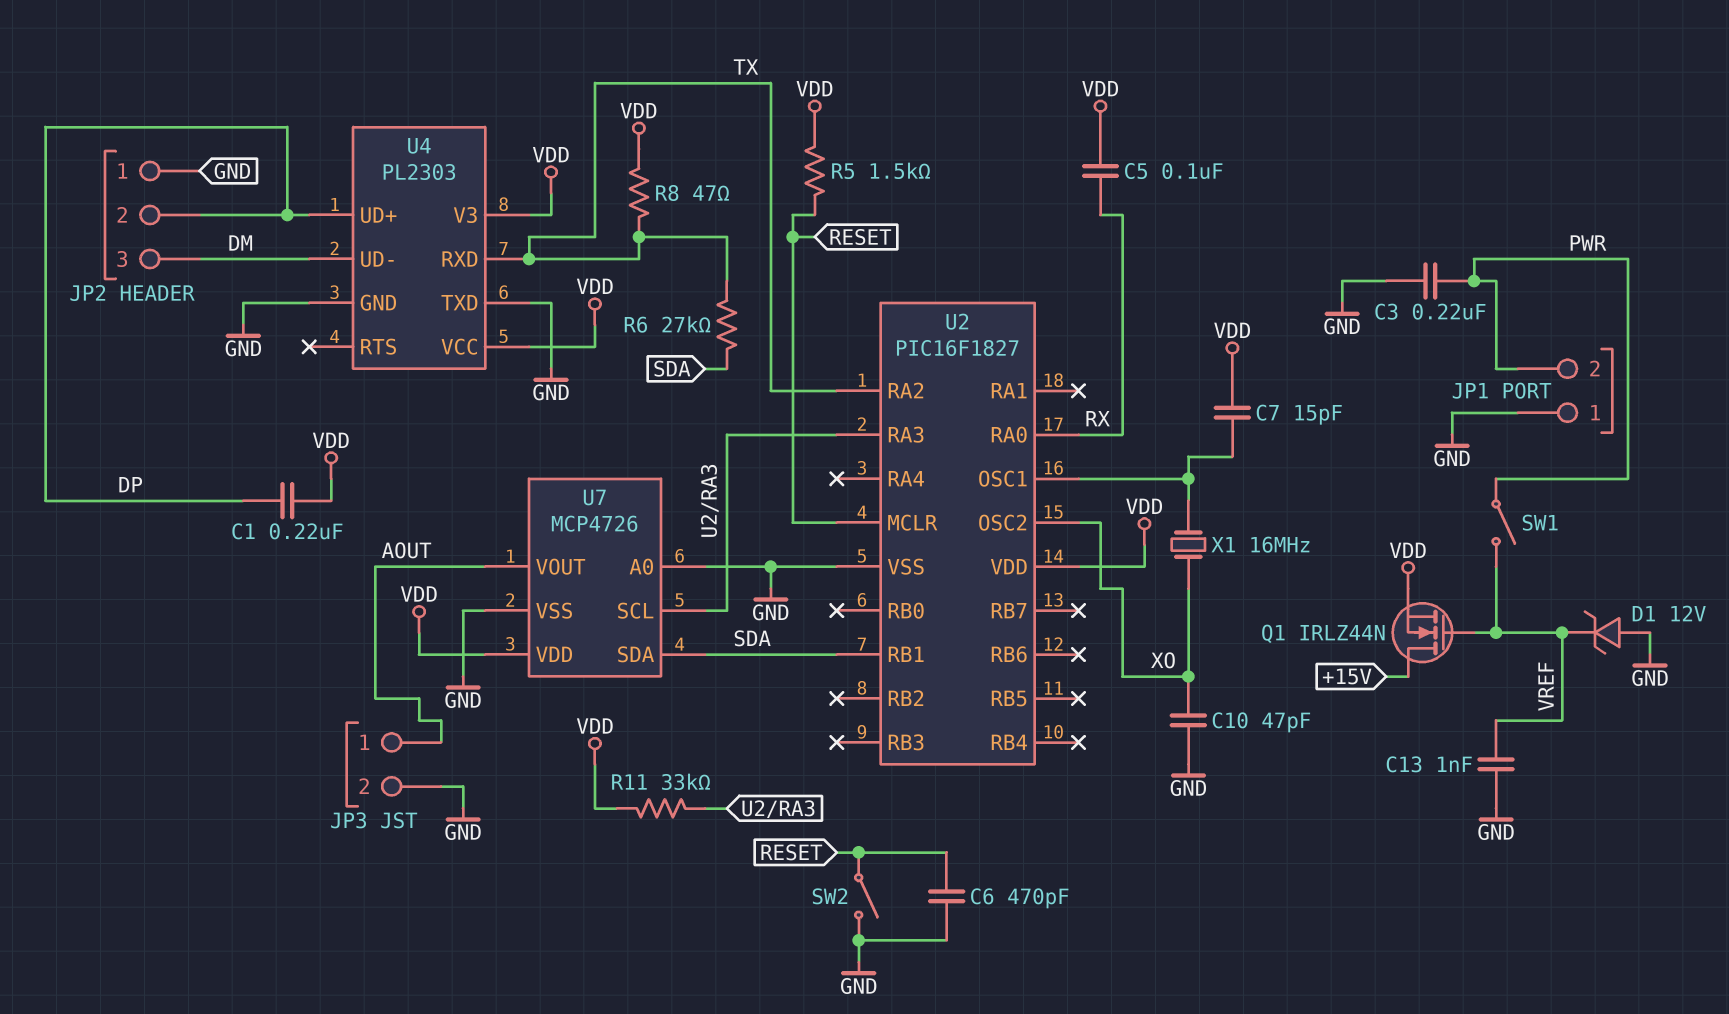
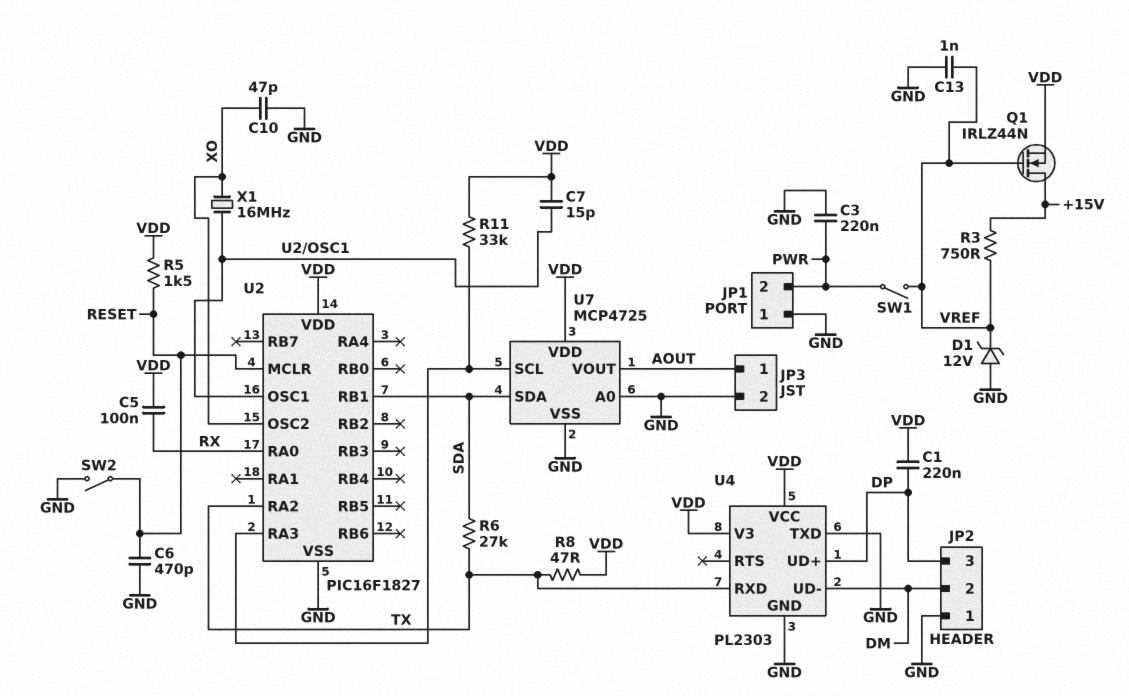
JP2 pin 2: DP -> DM
JP2 pin 3: DM -> DP
R3: none -> 750 (+15V, VREF)
U7: MCP4726 -> MCP4725

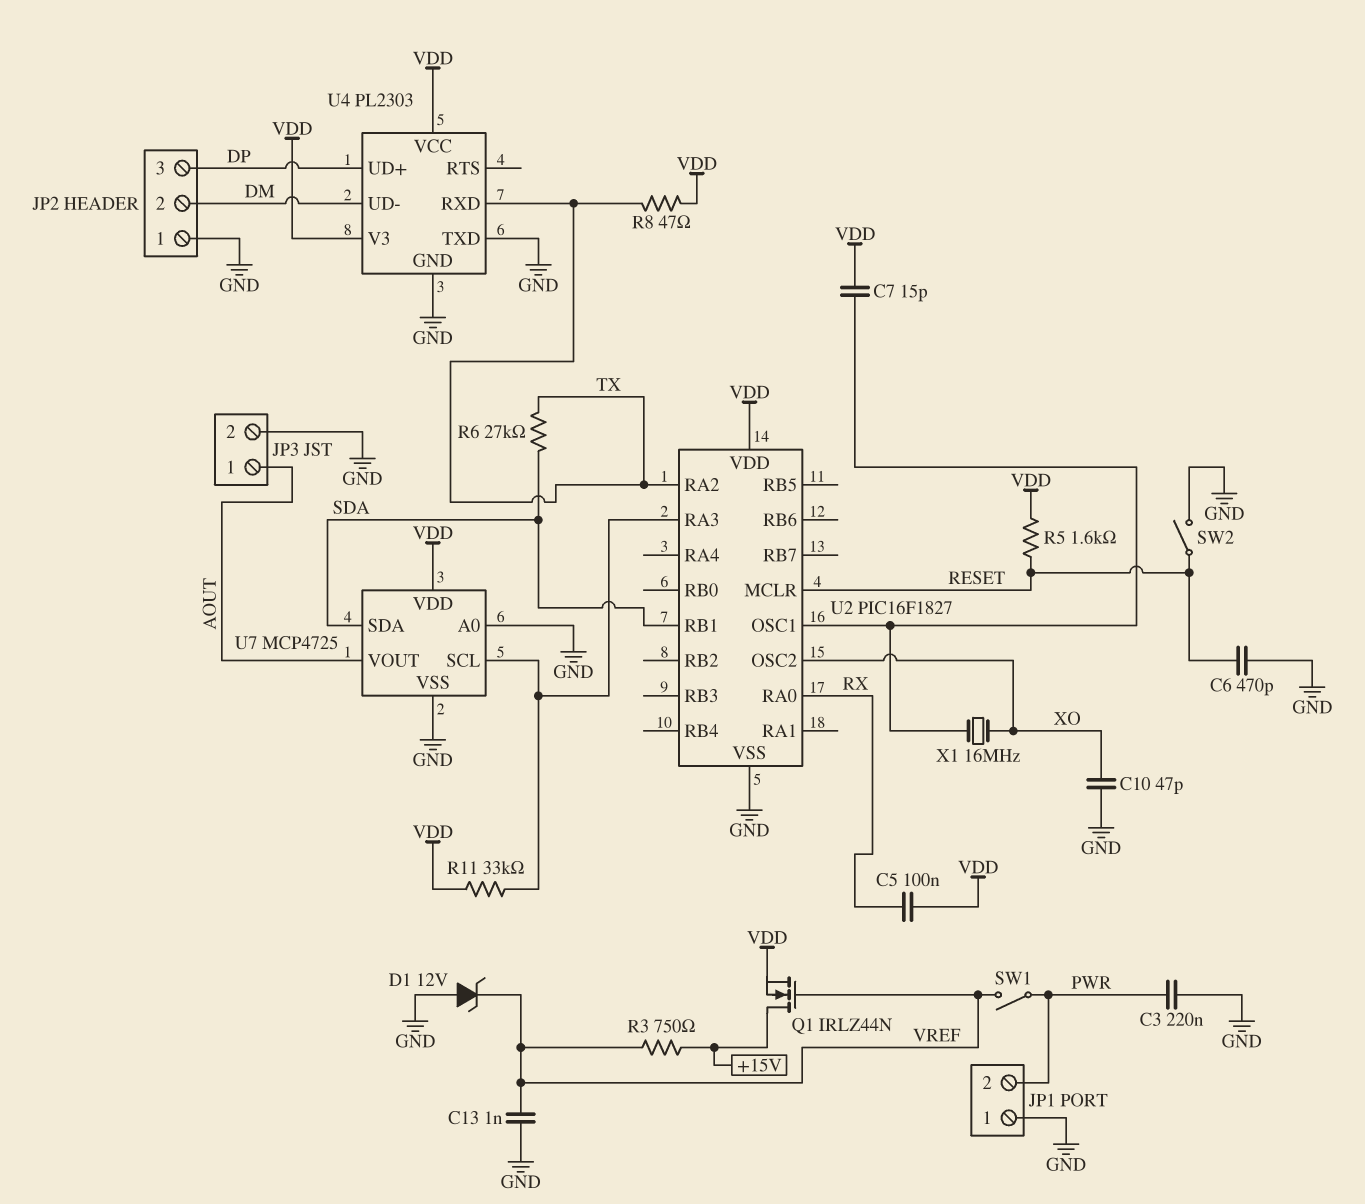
C1: 220nF (DP, VDD) -> none
R5: 1.5k (RESET, VDD) -> 1.6k (RESET, VDD)

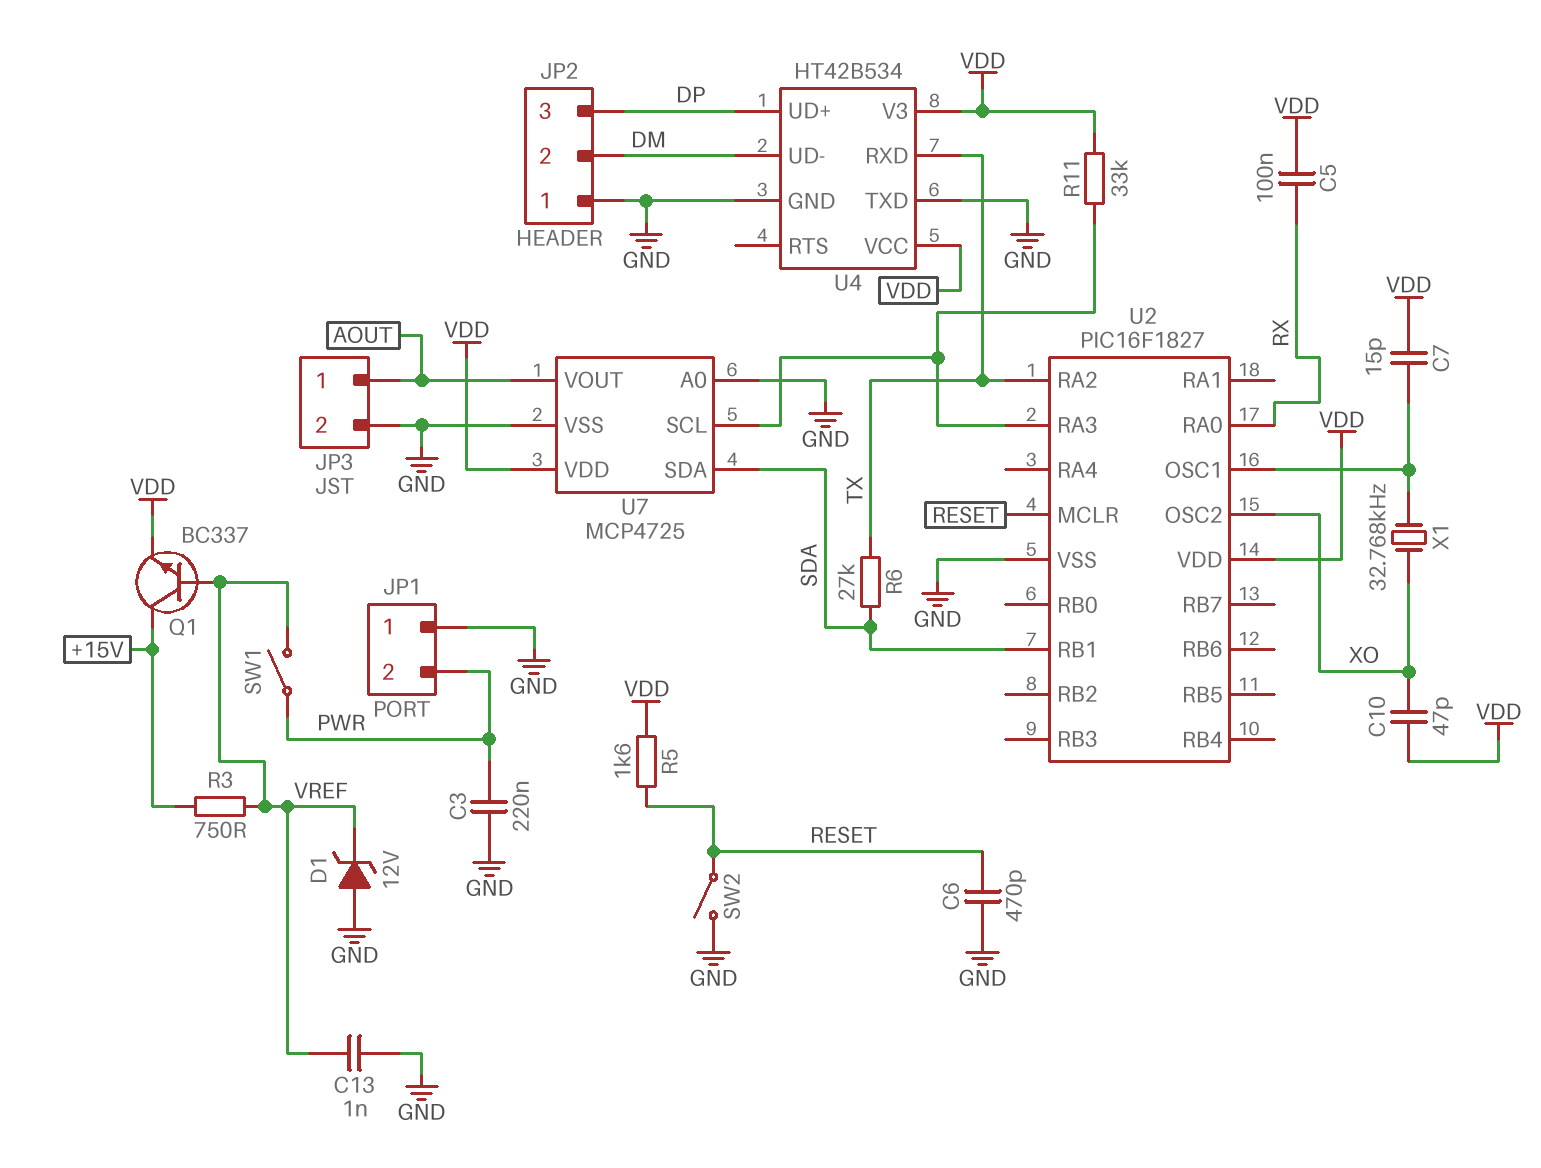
C10: 47pF (GND, XO) -> 47pF (VDD, XO)
Q1: NMOS IRLZ44N (G VREF, D +15V, S VDD) -> NPN BC337 (B VREF, C +15V, E VDD)
R8: 47 (TX, VDD) -> none
U4: PL2303 -> HT42B534
X1: 16MHz (U2/OSC1, XO) -> 32.768kHz (U2/OSC1, XO)

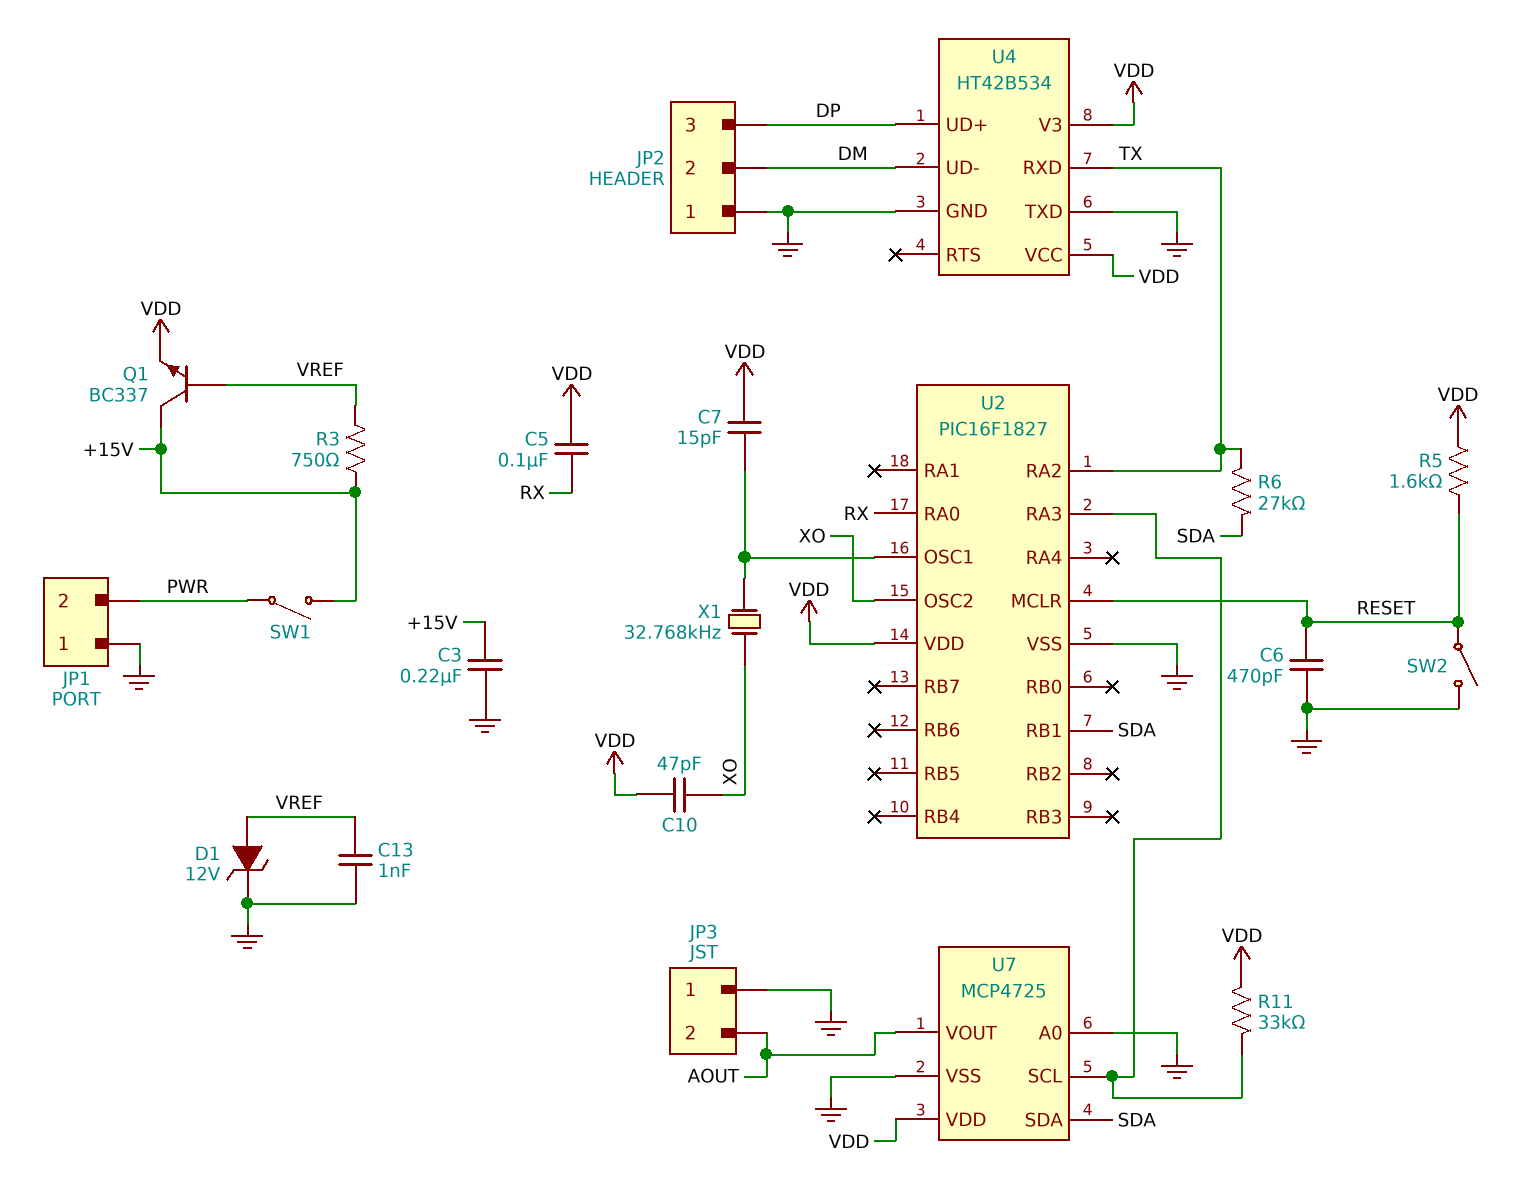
C3: 220nF (GND, PWR) -> 220nF (+15V, GND)
D1: zener 12V (A GND, K VREF) -> zener 12V (A VREF, K GND)
JP3 pin 1: AOUT -> GND
JP3 pin 2: GND -> AOUT
SW1: switch (PWR, VREF) -> switch (+15V, PWR)

